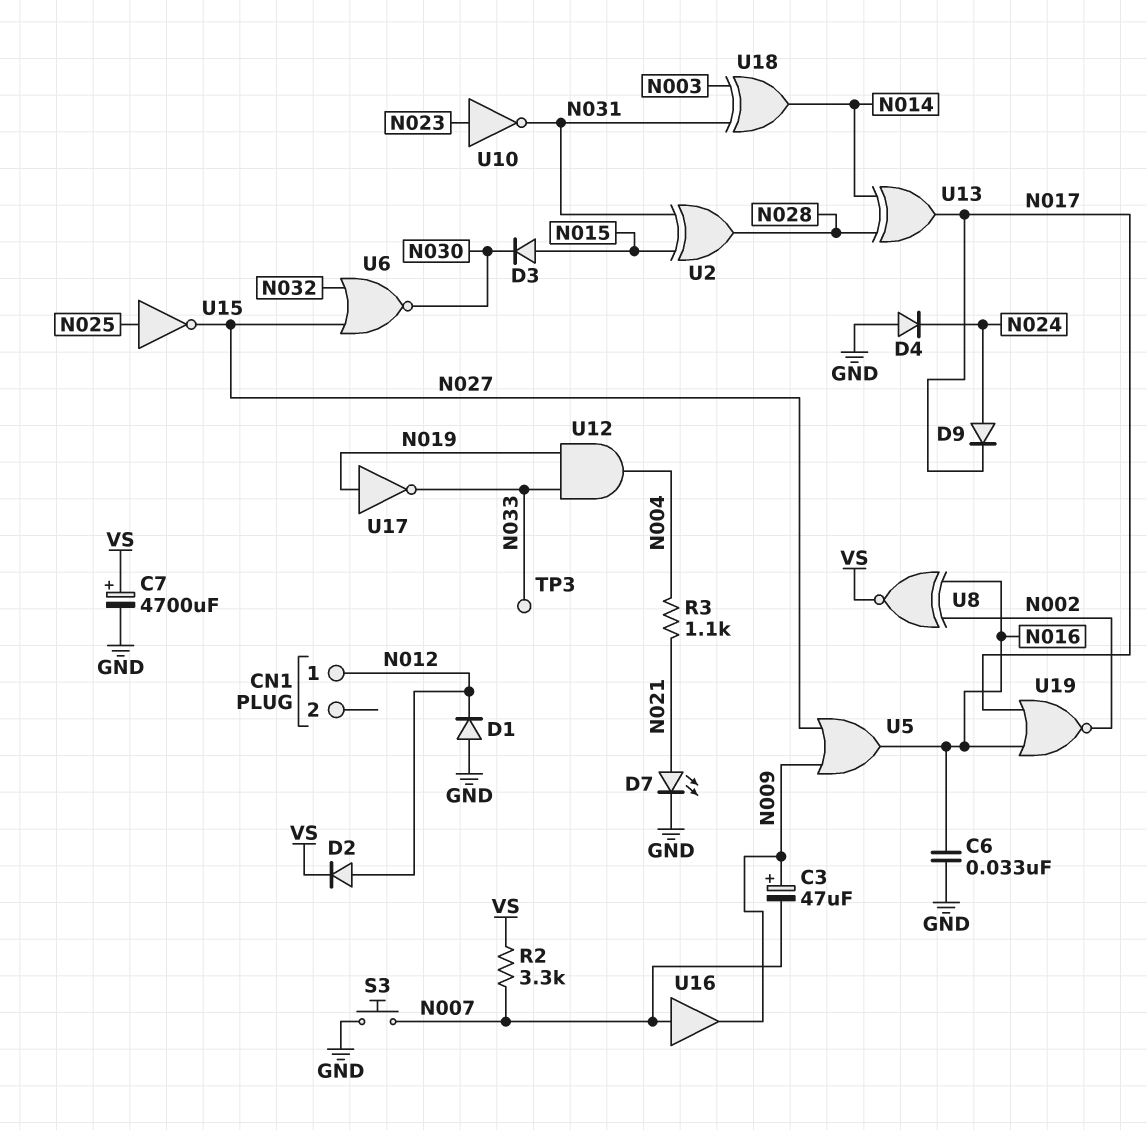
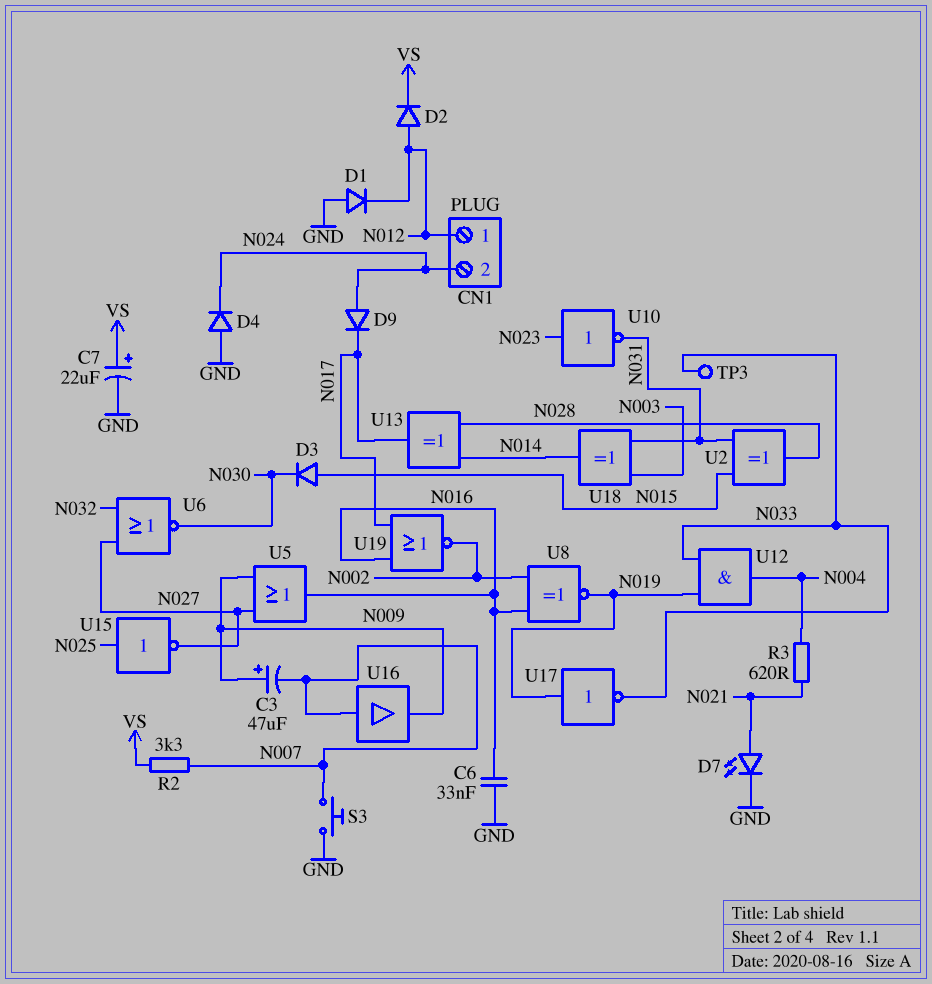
C7: 4700uF (plus VS, minus GND) -> 22uF (plus VS, minus GND)
CN1 pin 2: none -> N024
R3: 1.1k (N004, N021) -> 620 (N004, N021)
U8: XNOR (in N002, in N016, out VS) -> XNOR (in N002, in N016, out N019)

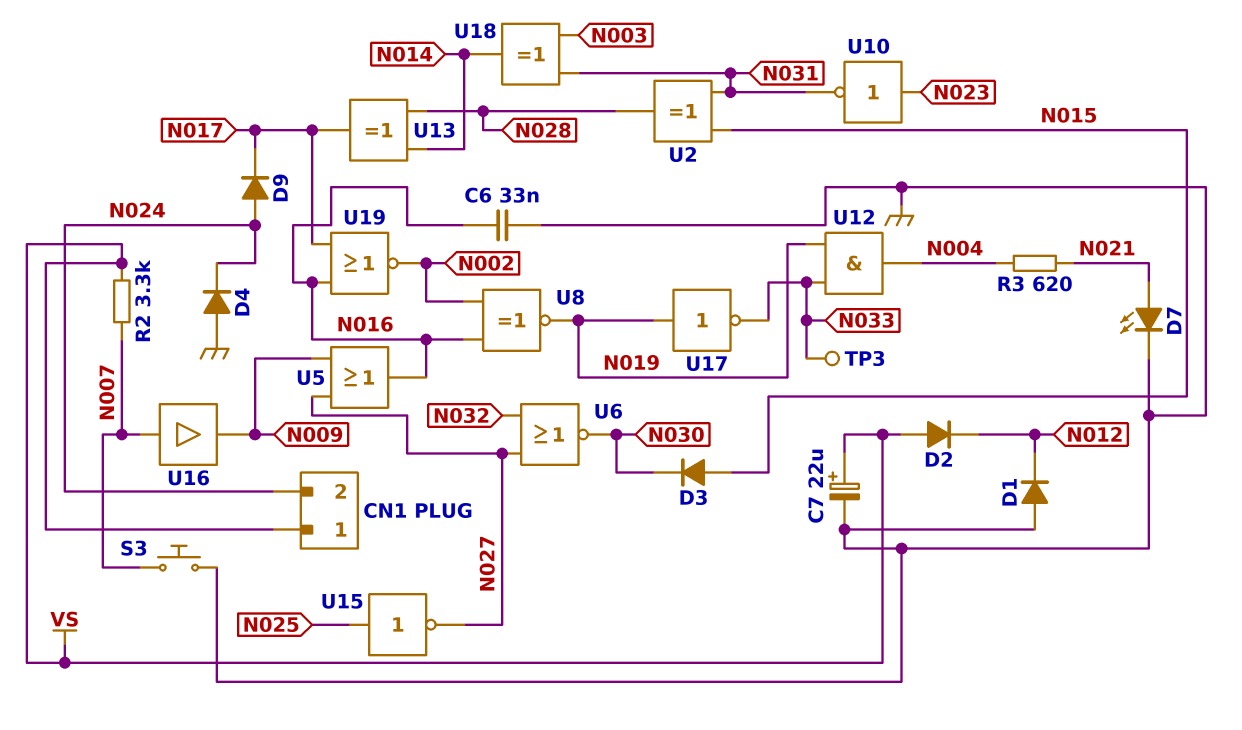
C3: 47uF (plus N009, minus N007) -> none
CN1 pin 1: N012 -> VS
D2: diode (A N012, K VS) -> diode (A VS, K N012)

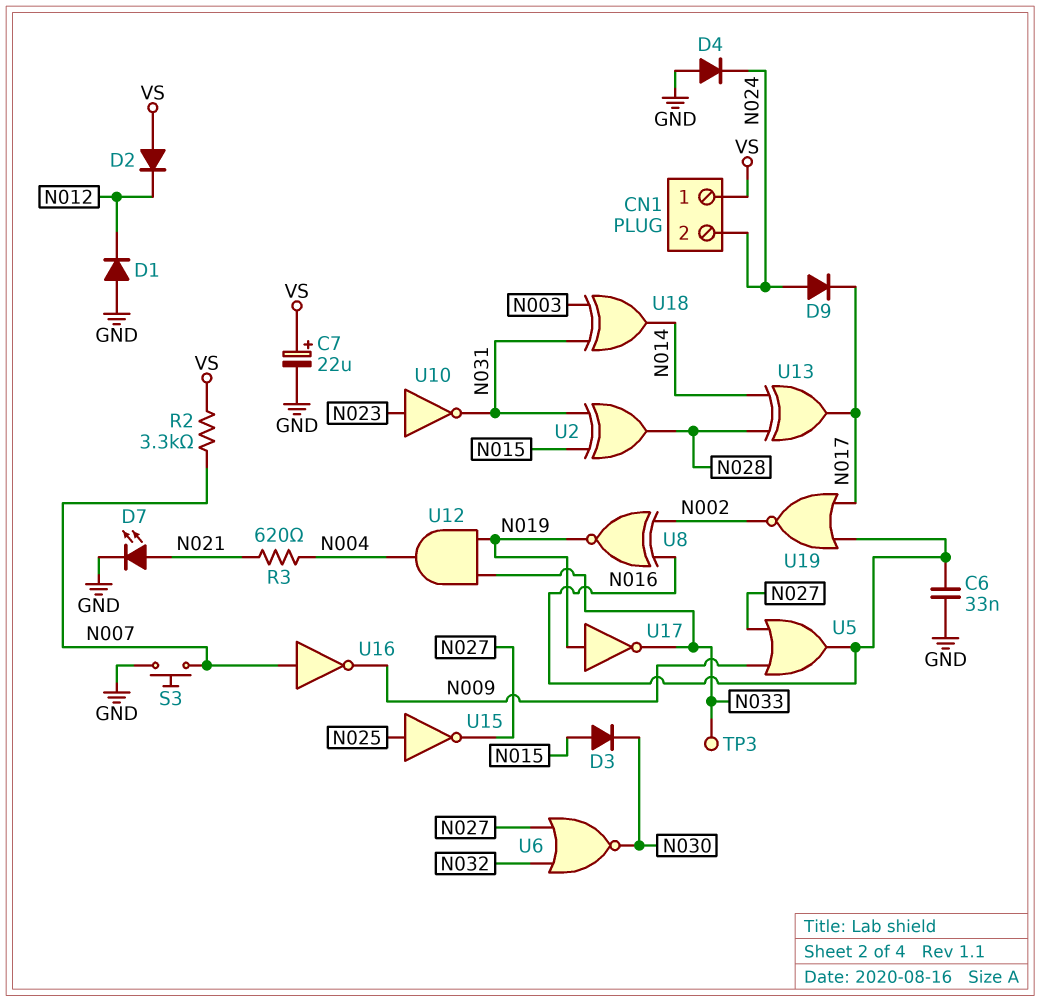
U16: buffer (in N007, out N009) -> NOT (in N007, out N009)

